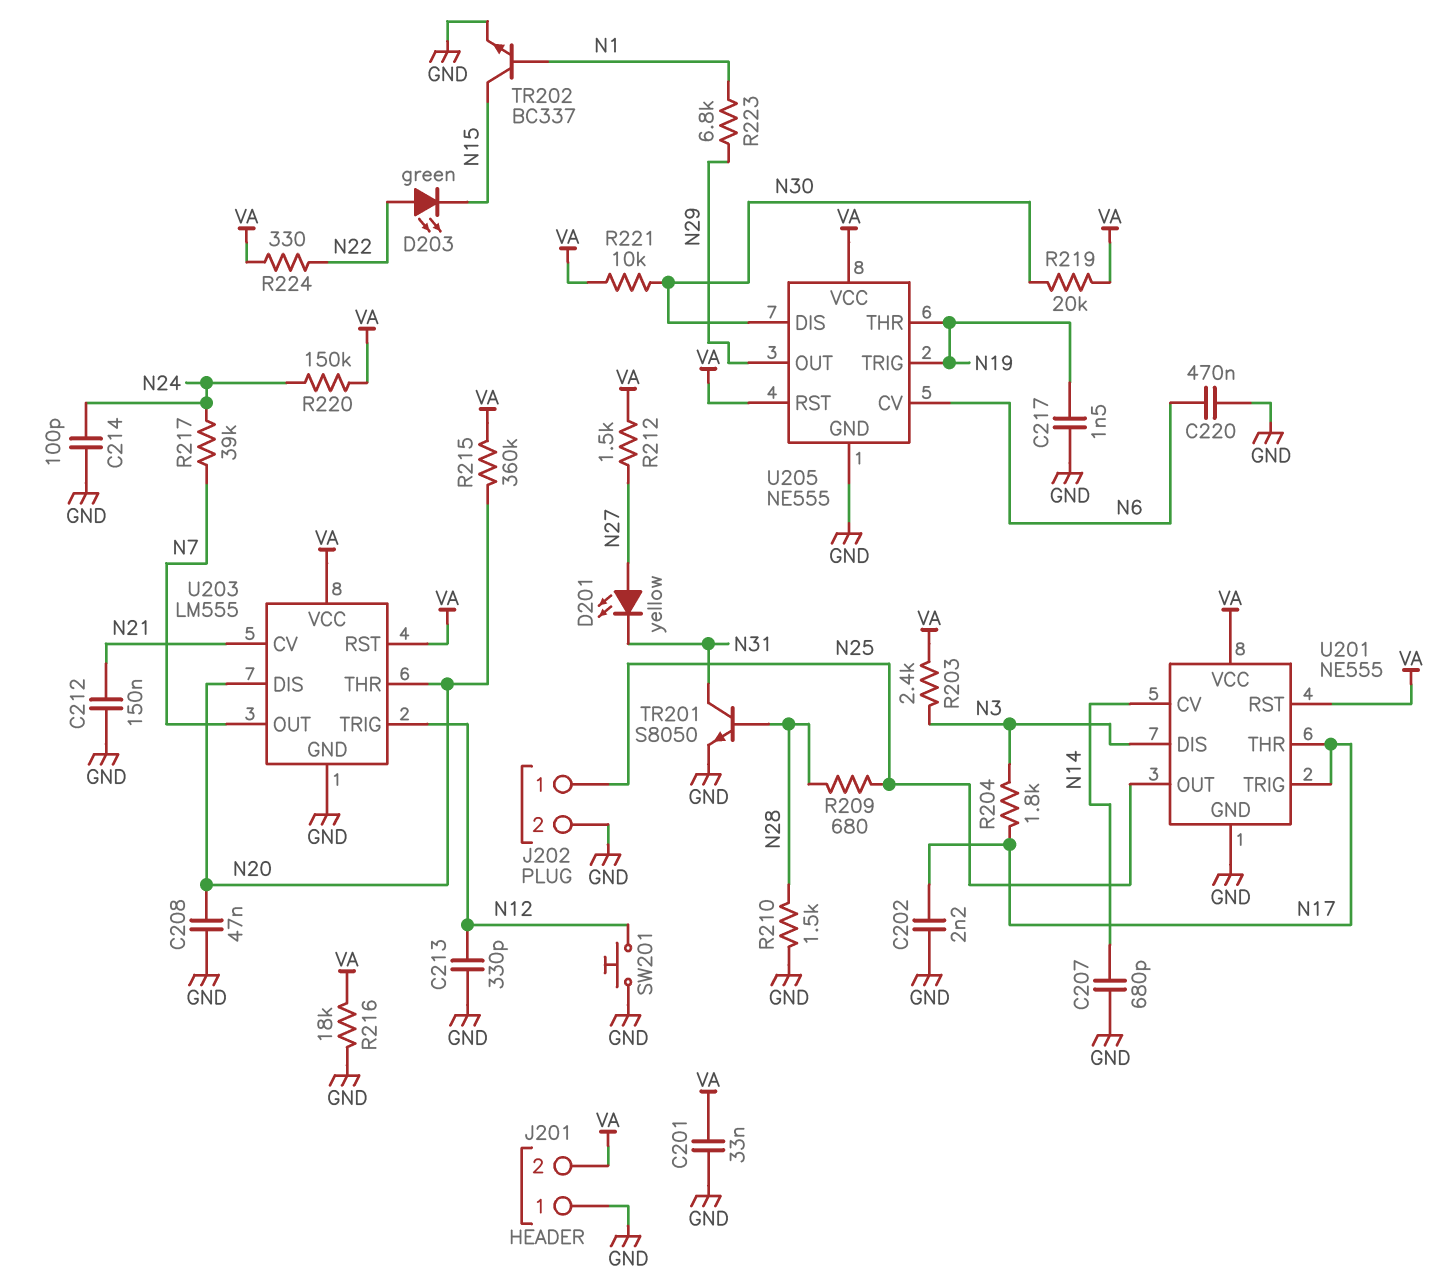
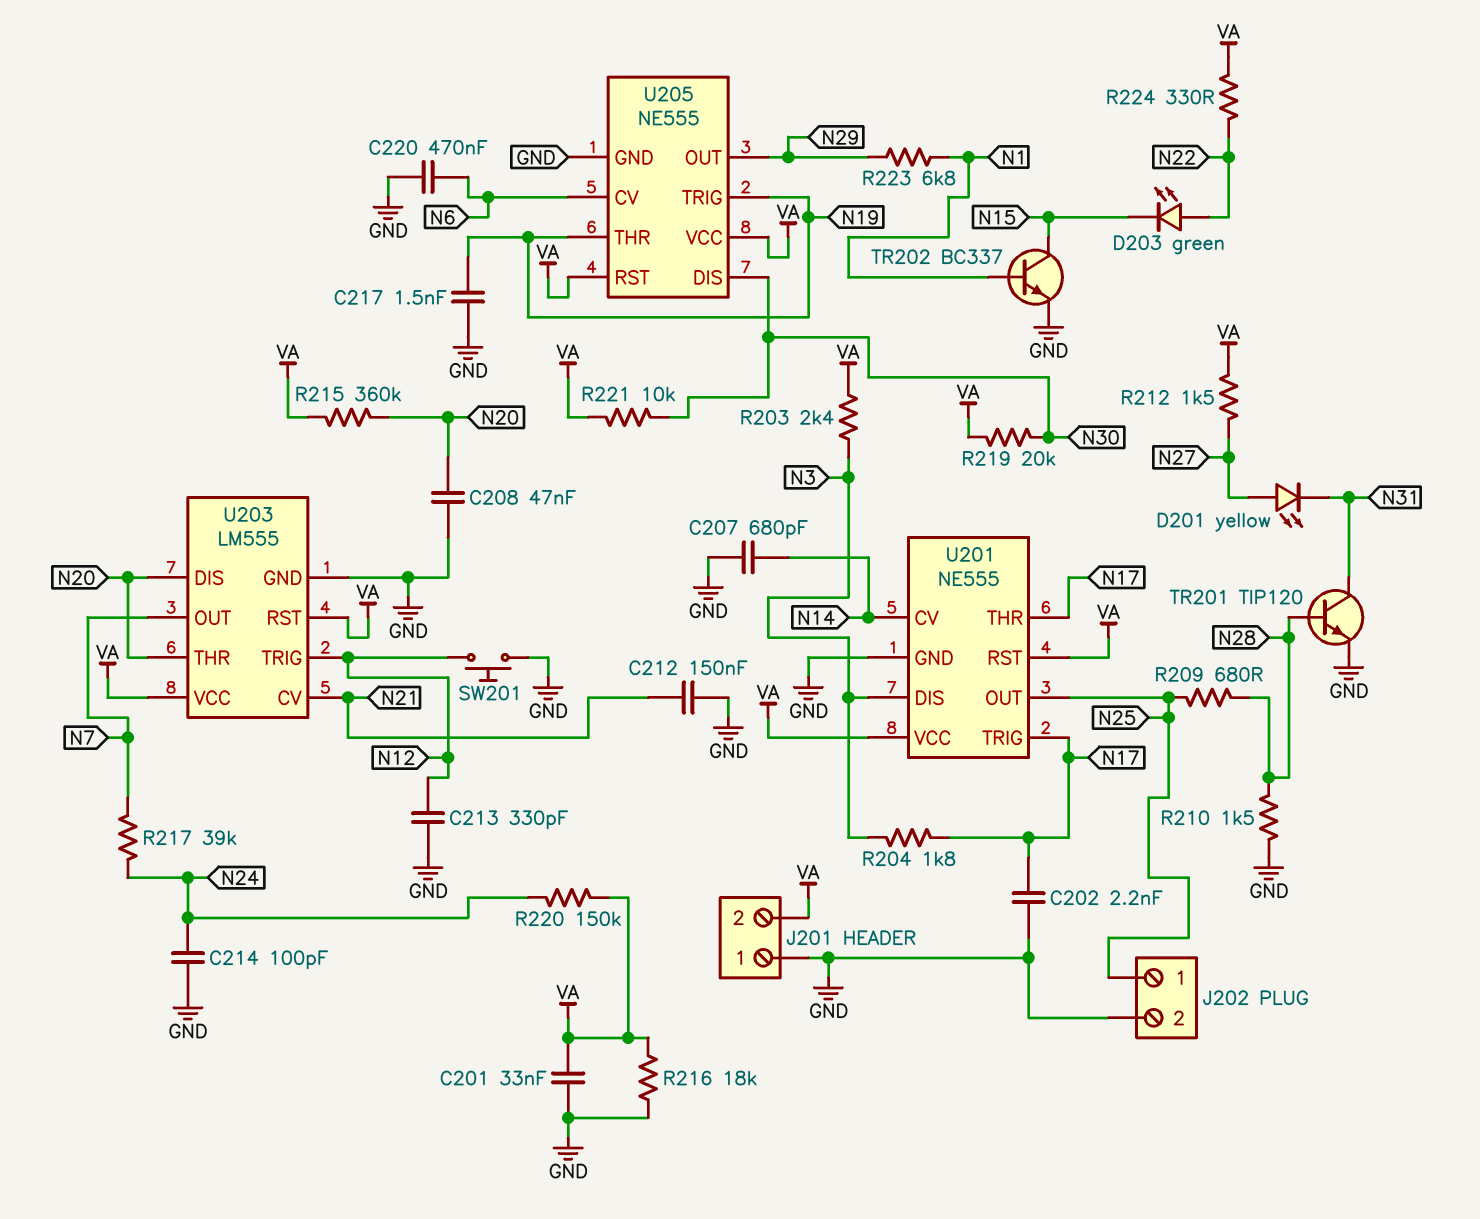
TR201: NPN S8050 (B N28, C N31, E GND) -> NPN TIP120 (B N28, C N31, E GND)

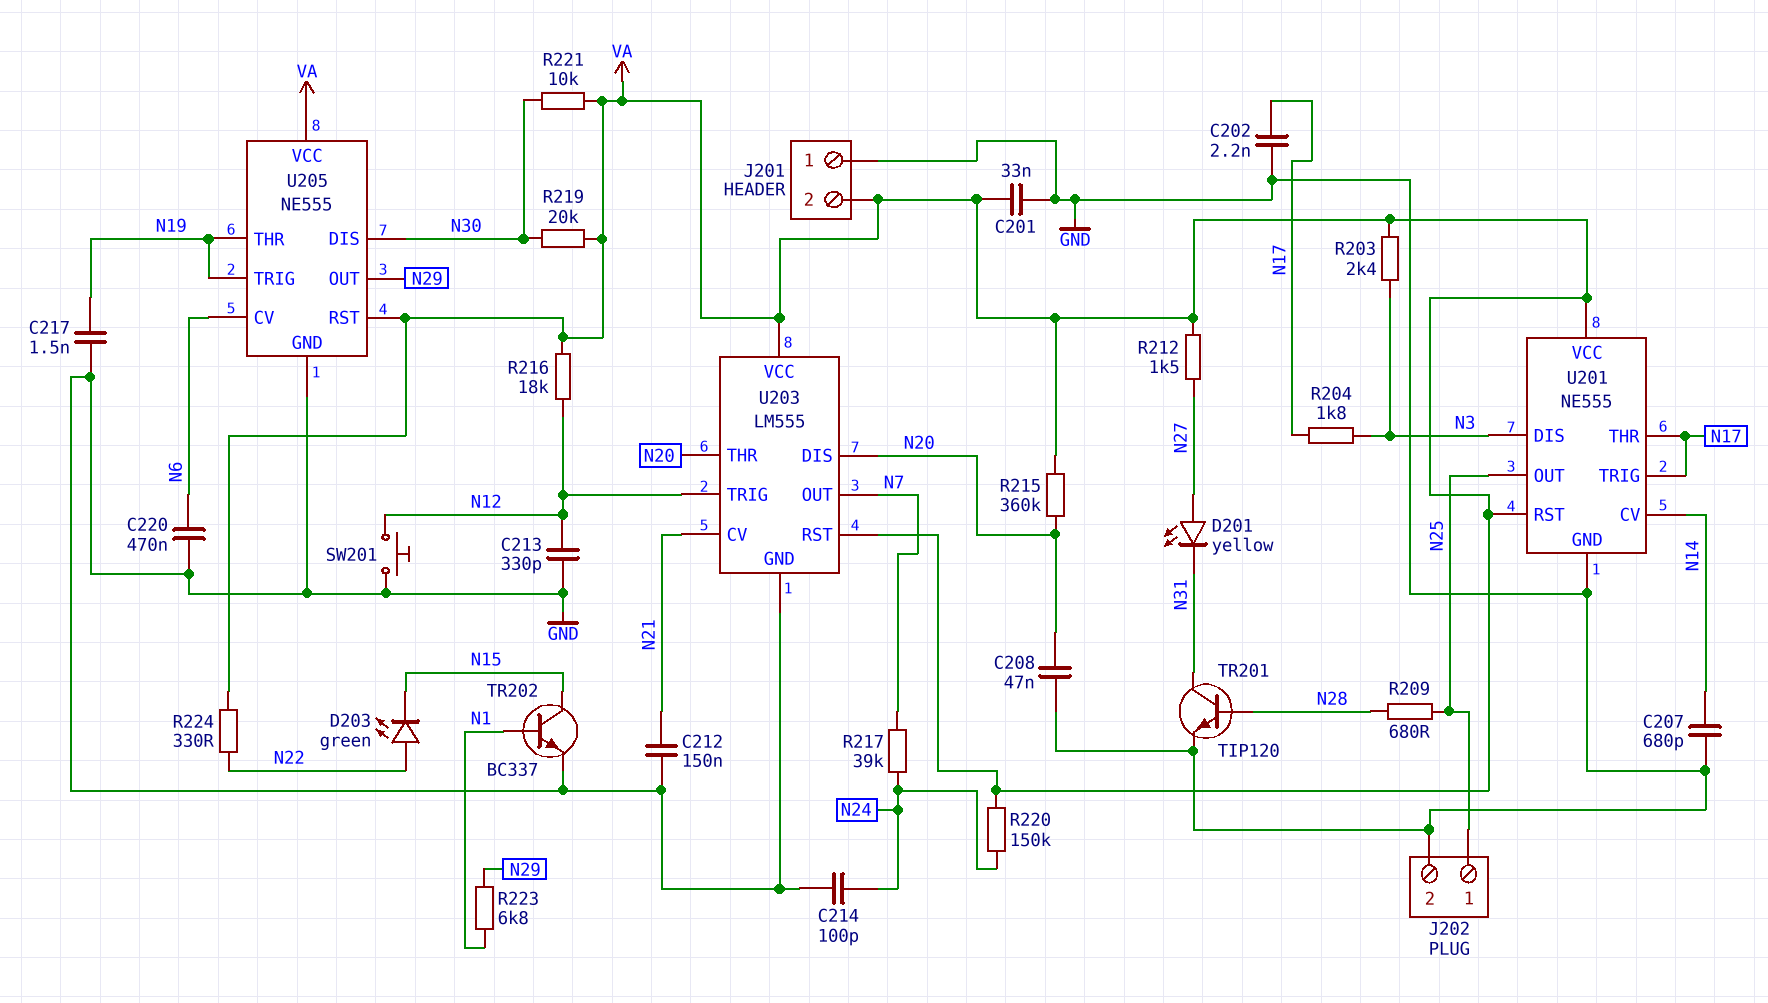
R210: 1.5k (GND, N28) -> none
R216: 18k (GND, VA) -> 18k (N12, VA)

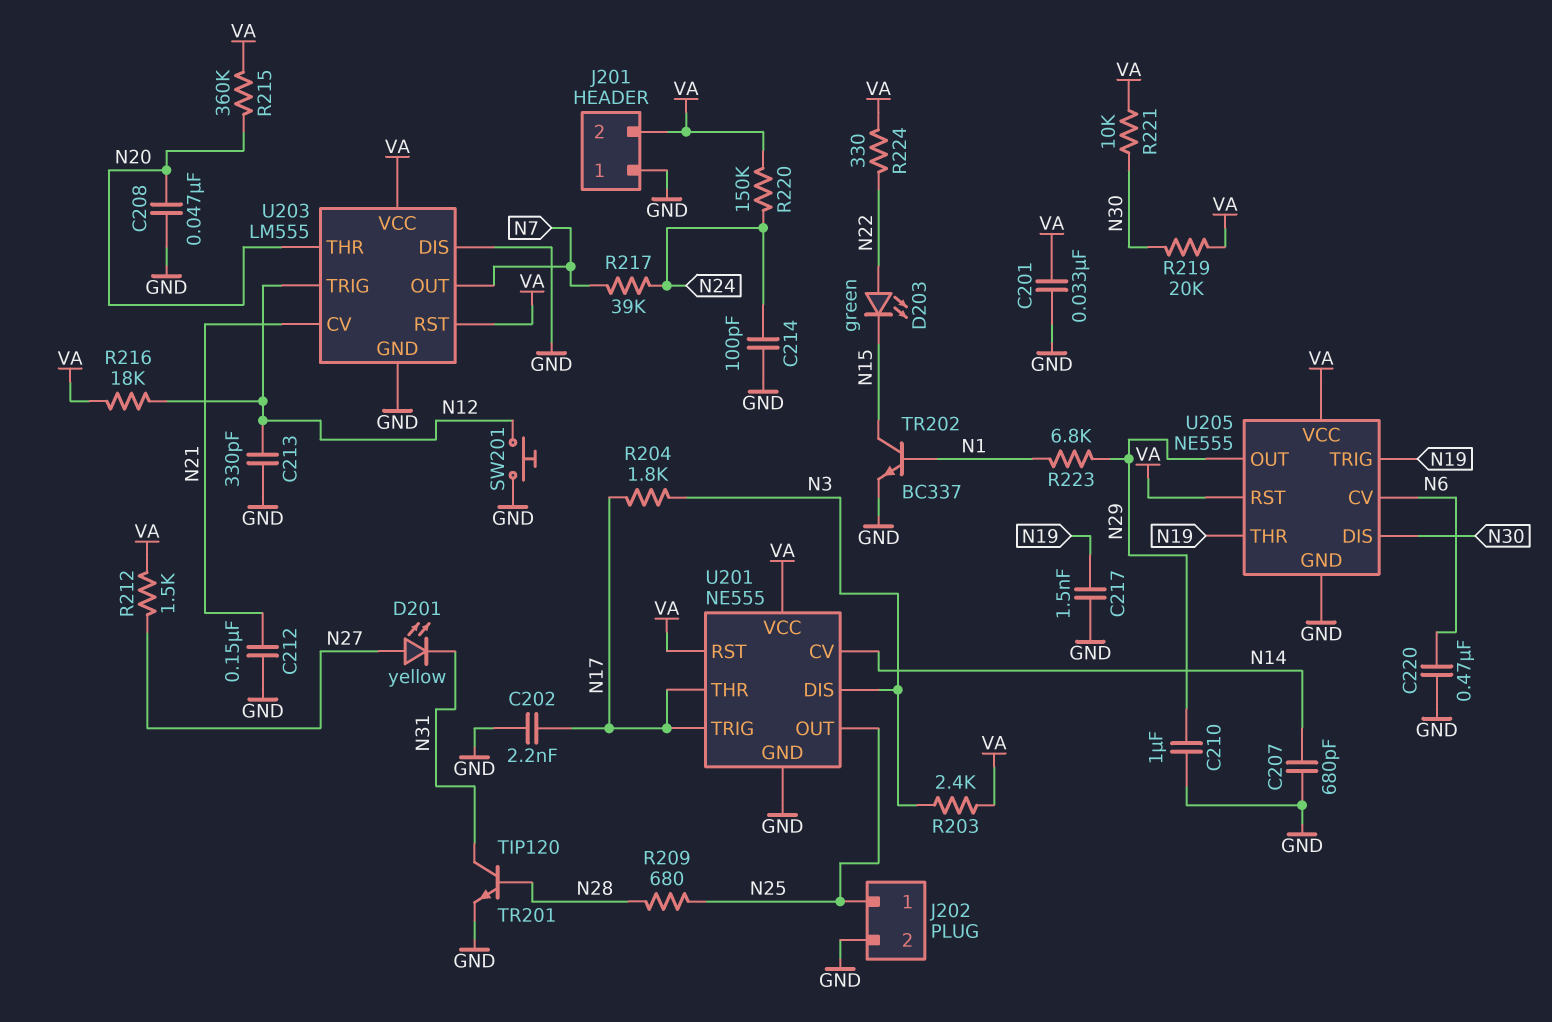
C210: none -> 1uF (GND, N29)
U203 pin DIS: N20 -> GND

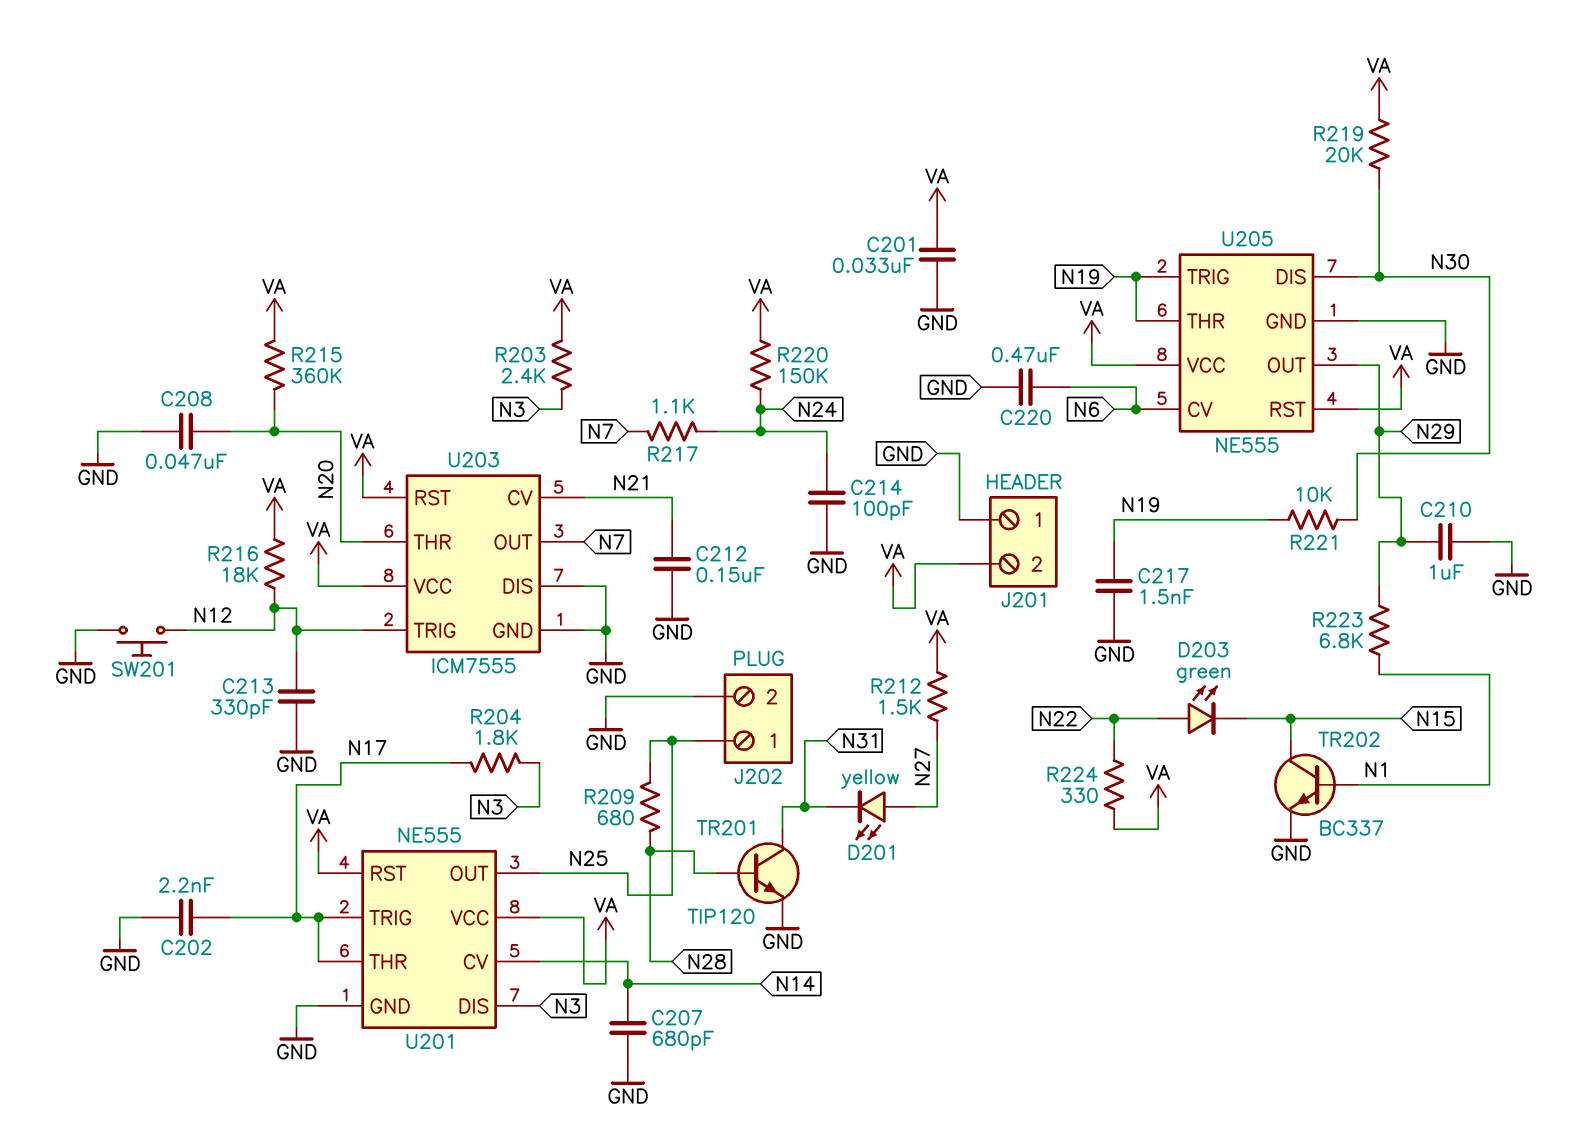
R217: 39k (N7, N24) -> 1.1k (N7, N24)
R221: 10k (N30, VA) -> 10k (N19, N30)
U203: LM555 -> ICM7555

